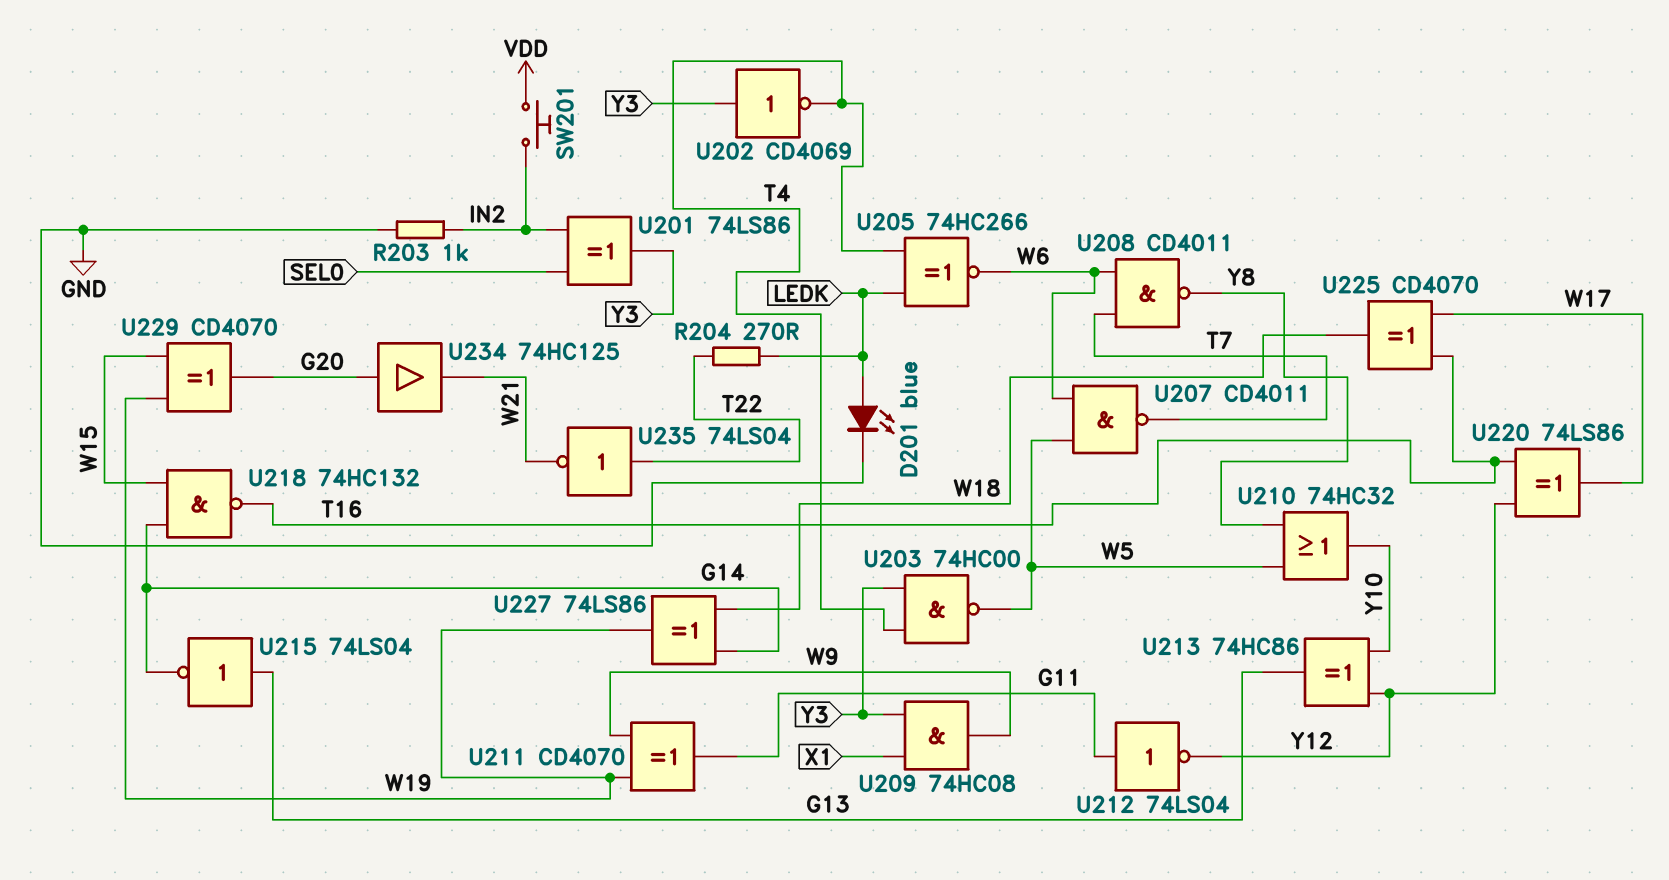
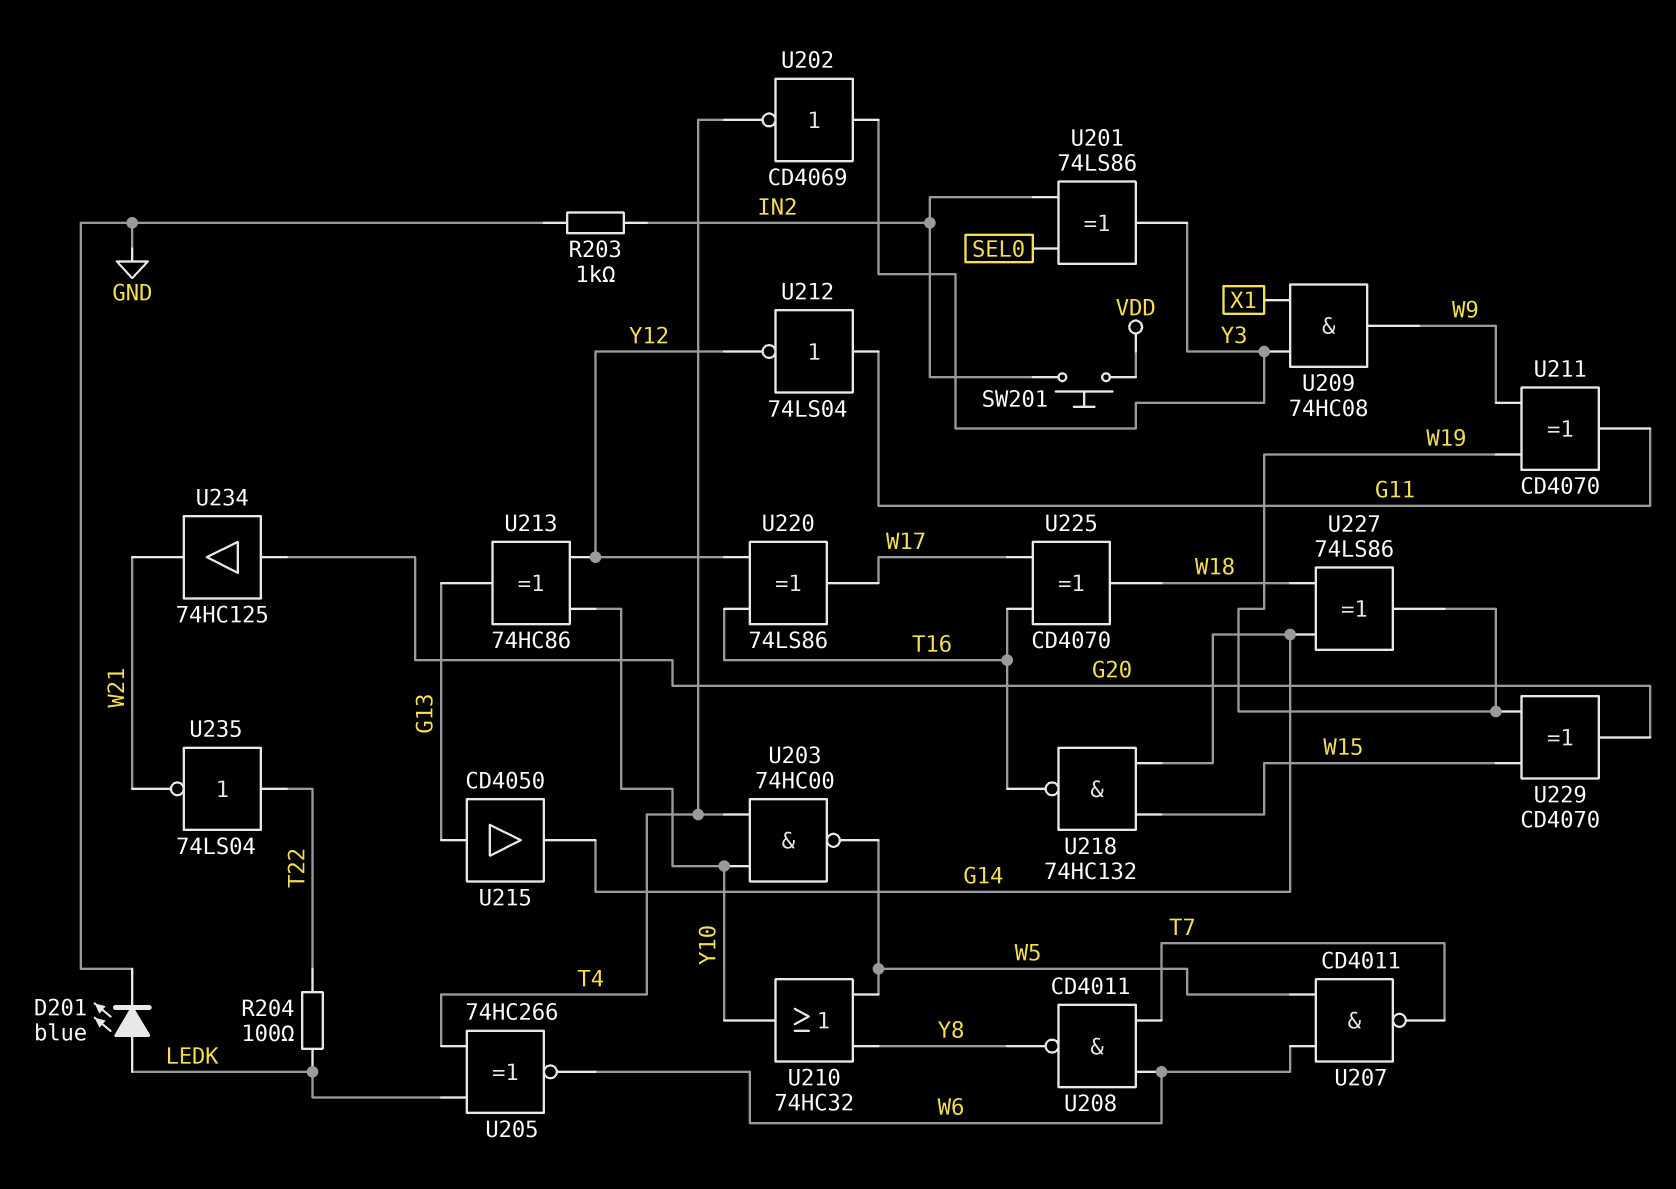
R204: 270 (LEDK, T22) -> 100 (LEDK, T22)
U203: NAND 74HC00 (in T4, in Y3, out W5) -> NAND 74HC00 (in T4, in Y10, out W5)
U215: NOT 74LS04 (in G13, out G14) -> buffer CD4050 (in G13, out G14)

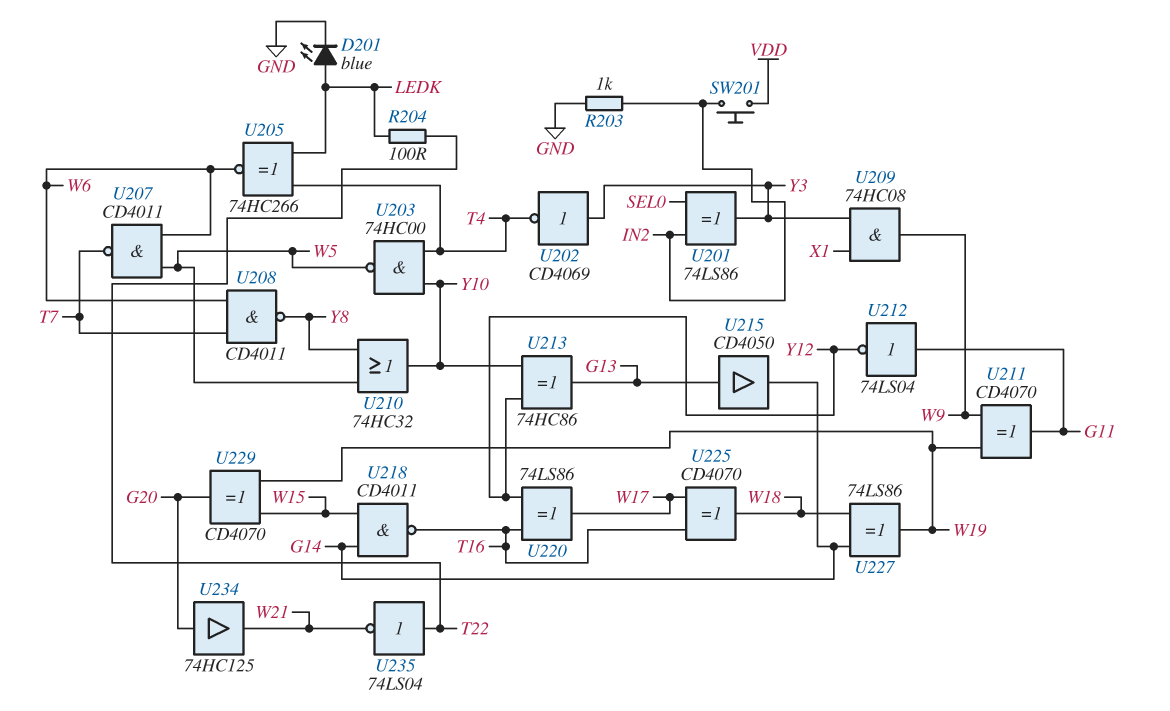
U218: NAND 74HC132 (in G14, in W15, out T16) -> NAND CD4011 (in G14, in W15, out T16)

